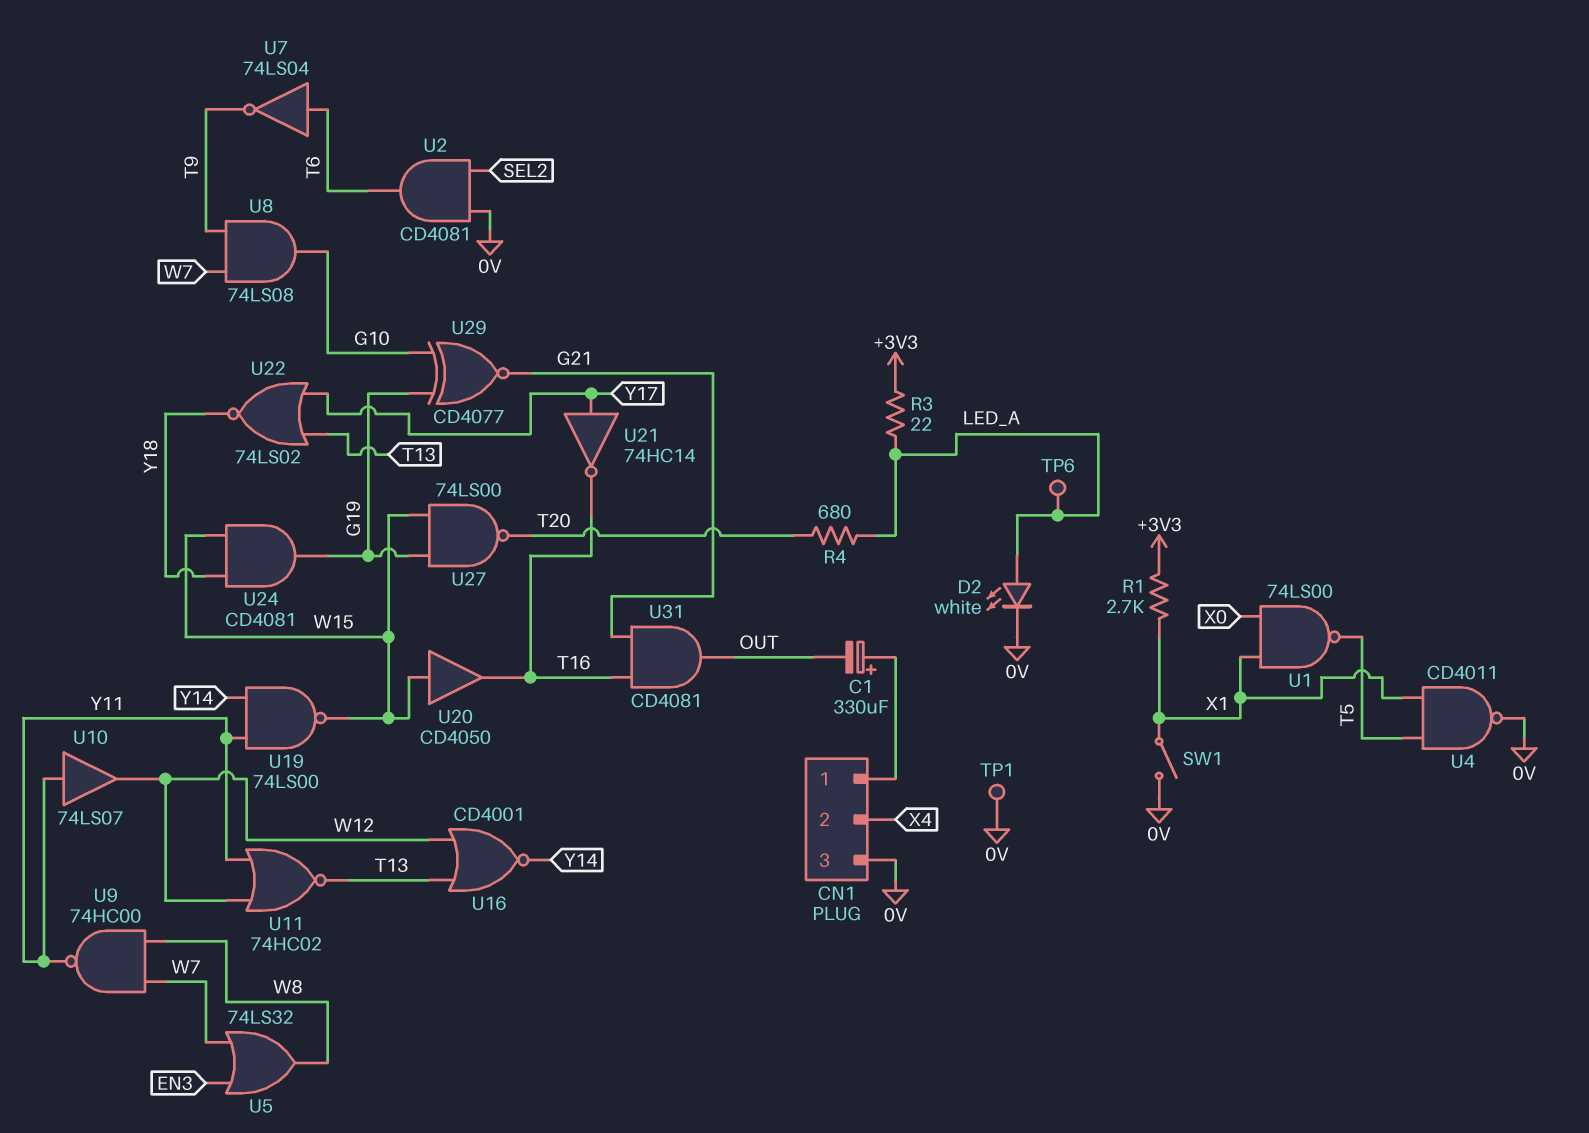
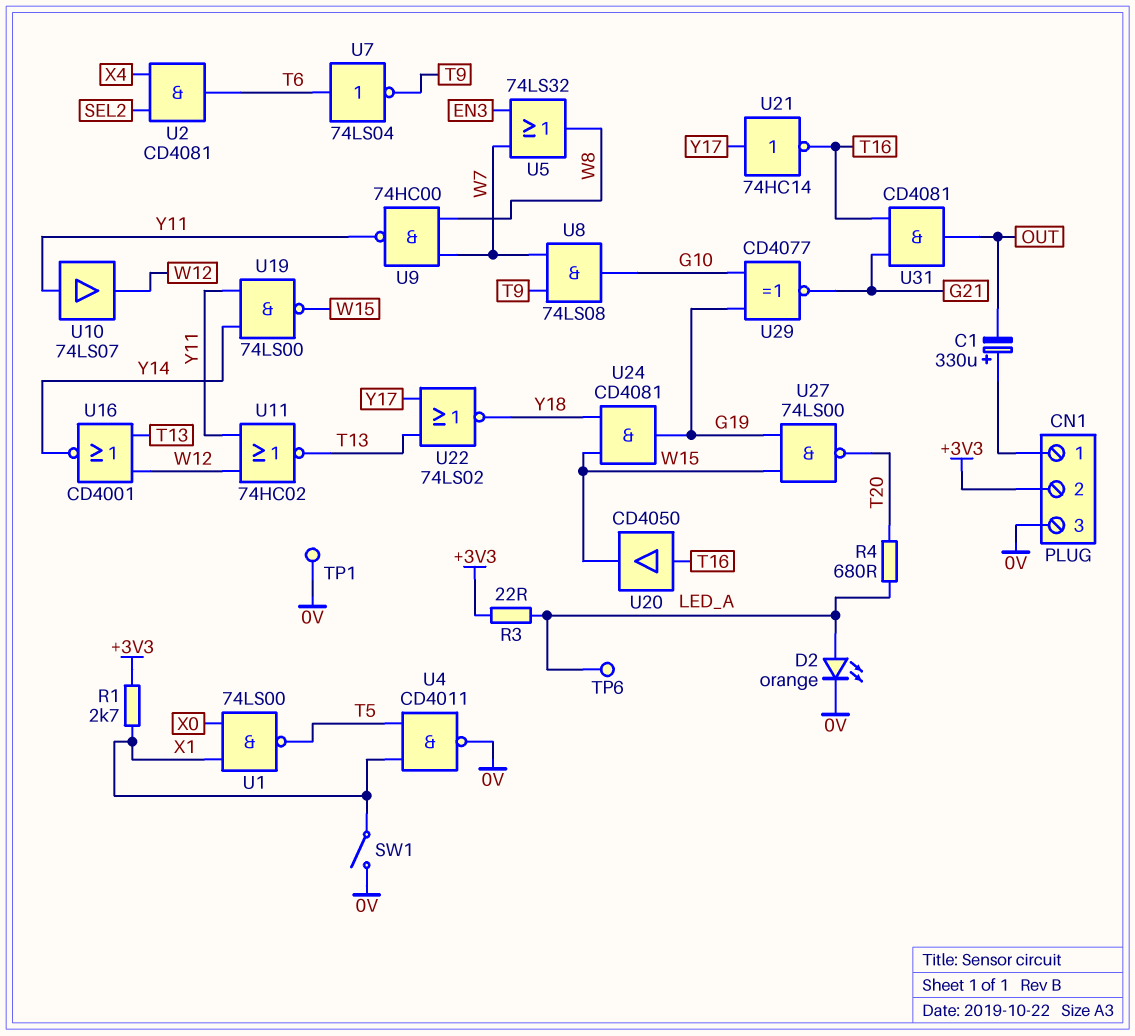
CN1 pin 2: X4 -> +3V3
D2: LED white (A LED_A, K 0V) -> LED orange (A LED_A, K 0V)
U2: AND CD4081 (in 0V, in SEL2, out T6) -> AND CD4081 (in SEL2, in X4, out T6)
U20: buffer CD4050 (in W15, out T16) -> buffer CD4050 (in T16, out W15)

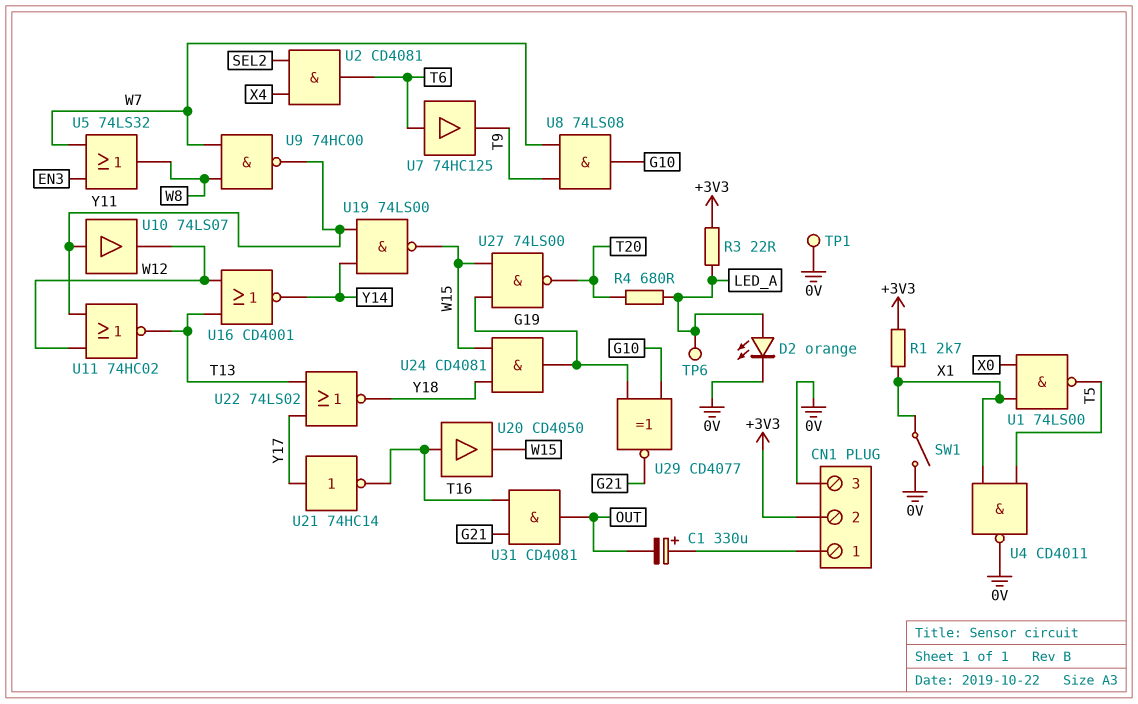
U7: NOT 74LS04 (in T6, out T9) -> buffer 74HC125 (in T6, out T9)

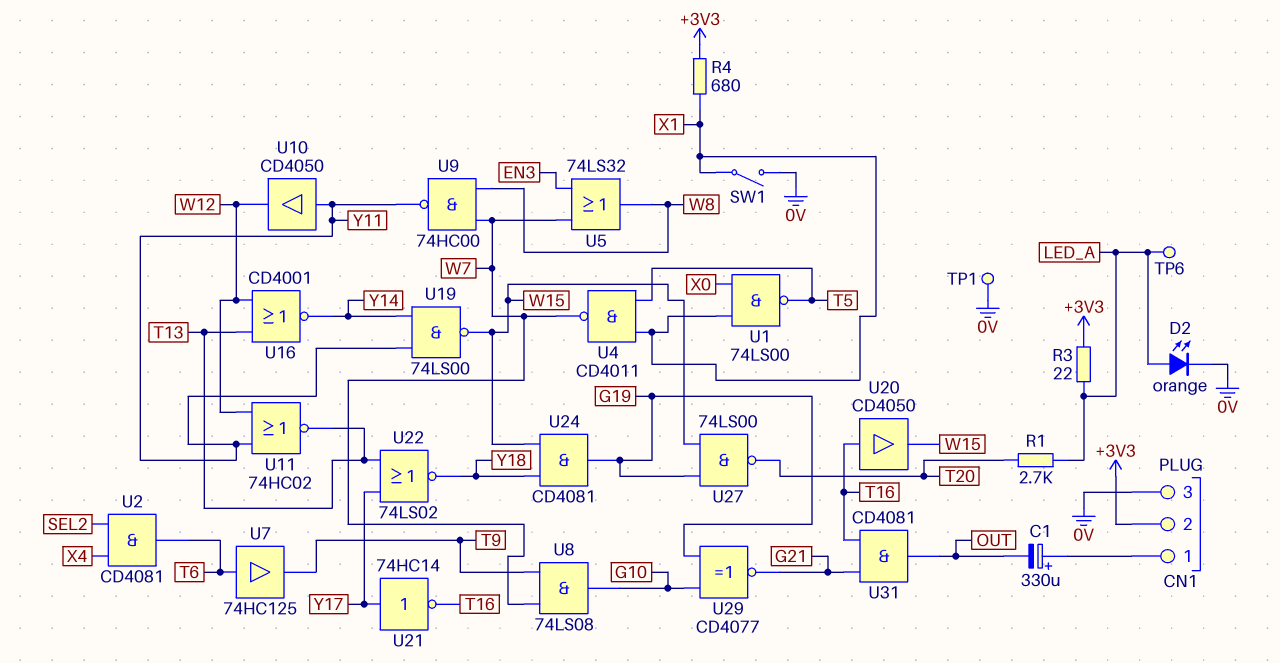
R1: 2.7k (+3V3, X1) -> 2.7k (LED_A, T20)
R4: 680 (LED_A, T20) -> 680 (+3V3, X1)
U4: NAND CD4011 (in T5, in X1, out 0V) -> NAND CD4011 (in T5, in X1, out W7)
U10: buffer 74LS07 (in Y11, out W12) -> buffer CD4050 (in Y11, out W12)

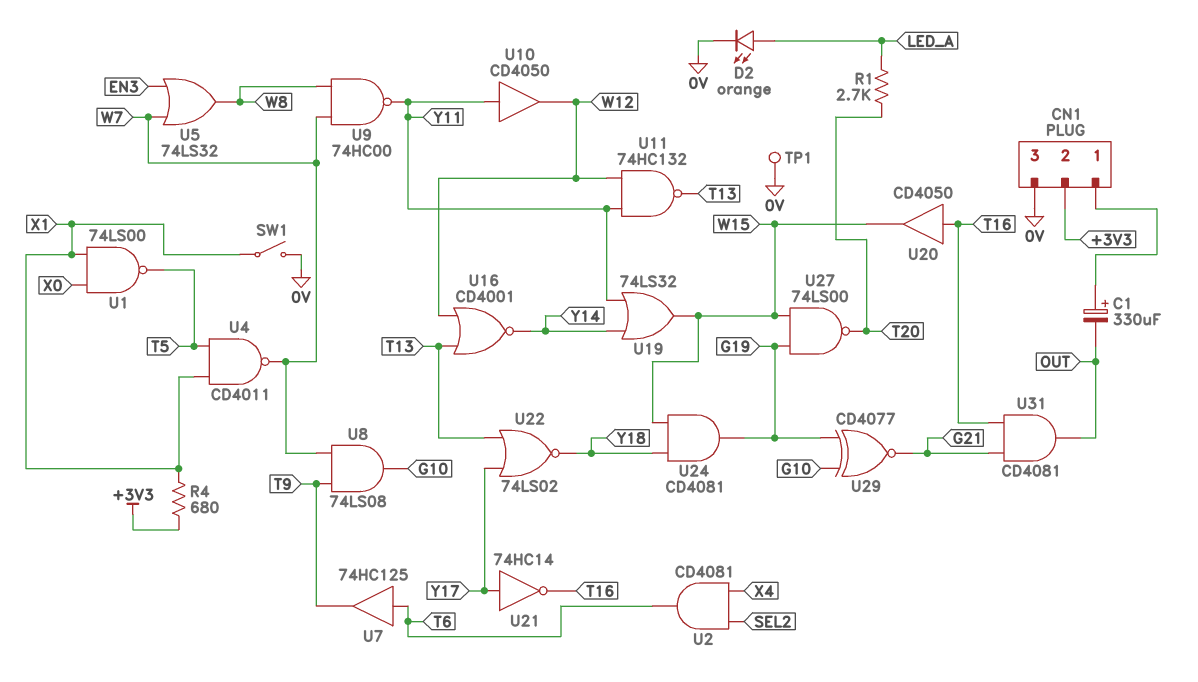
R3: 22 (+3V3, LED_A) -> none
TP6: test point (LED_A) -> none
U11: NOR 74HC02 (in W12, in Y11, out T13) -> NAND 74HC132 (in W12, in Y11, out T13)
U19: NAND 74LS00 (in Y11, in Y14, out W15) -> OR 74LS32 (in Y11, in Y14, out W15)

